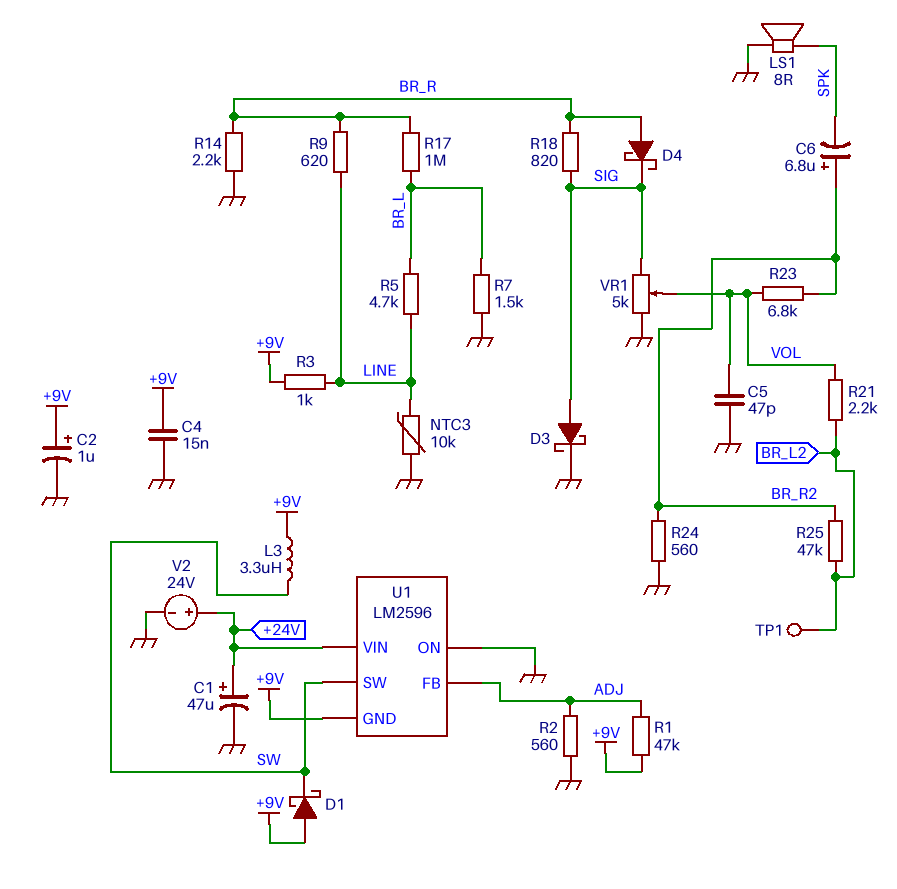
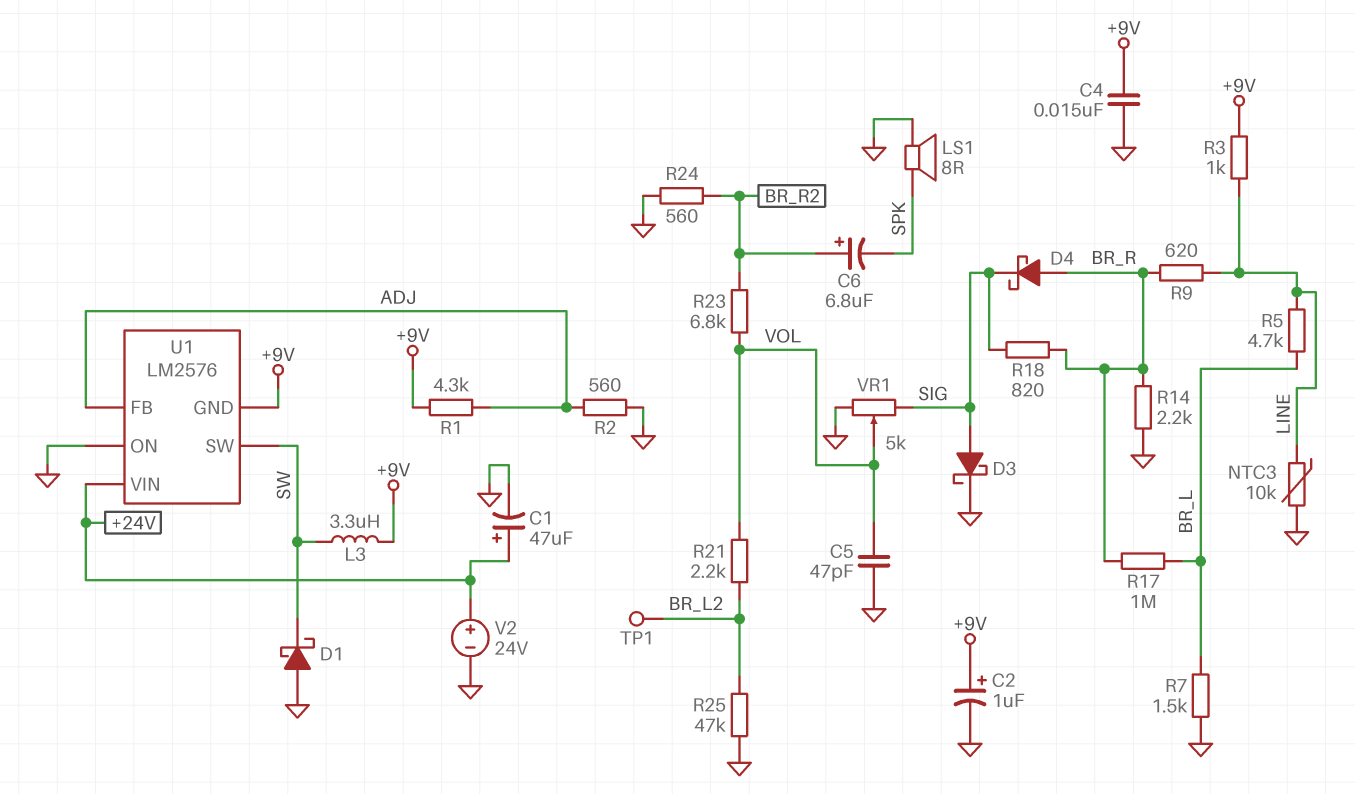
D1: schottky (A +9V, K SW) -> schottky (A GND, K SW)
R1: 47k (+9V, ADJ) -> 4.3k (+9V, ADJ)
R25: 47k (BR_L2, BR_R2) -> 47k (BR_L2, GND)
U1: LM2596 -> LM2576

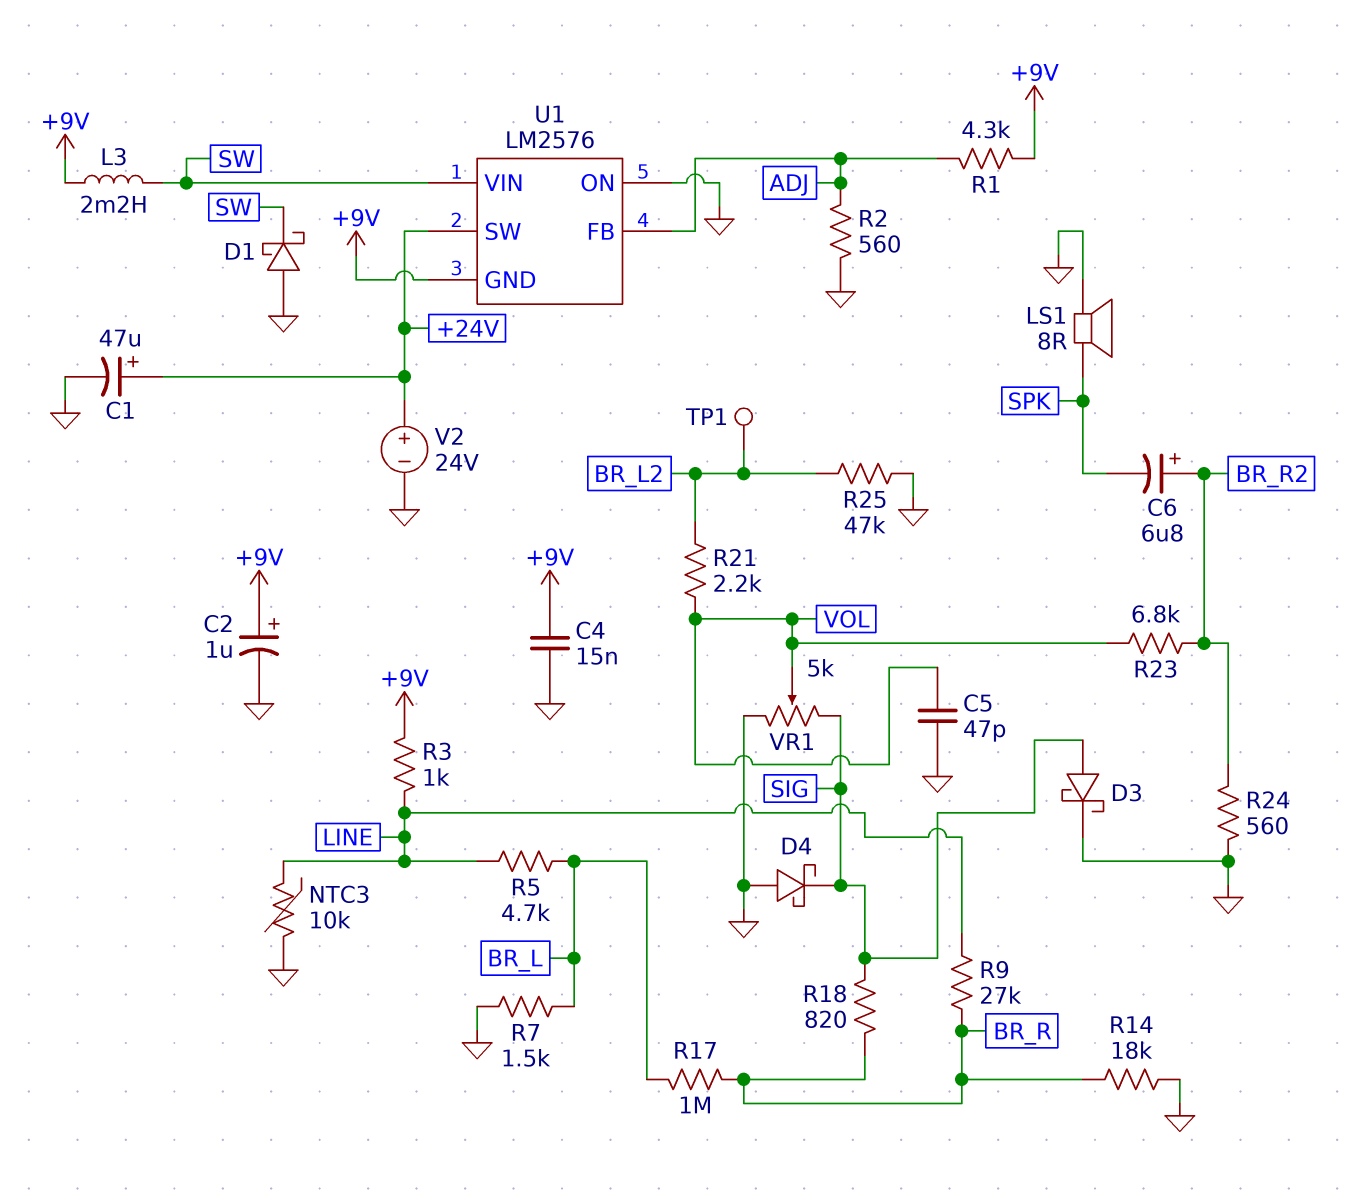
D4: schottky (A BR_R, K SIG) -> schottky (A GND, K SIG)
L3: 3.3uH (+9V, SW) -> 2.2mH (+9V, SW)
R9: 620 (BR_R, LINE) -> 27k (BR_R, LINE)
R14: 2.2k (BR_R, GND) -> 18k (BR_R, GND)
U1 pin SW: SW -> +24V
U1 pin VIN: +24V -> SW

